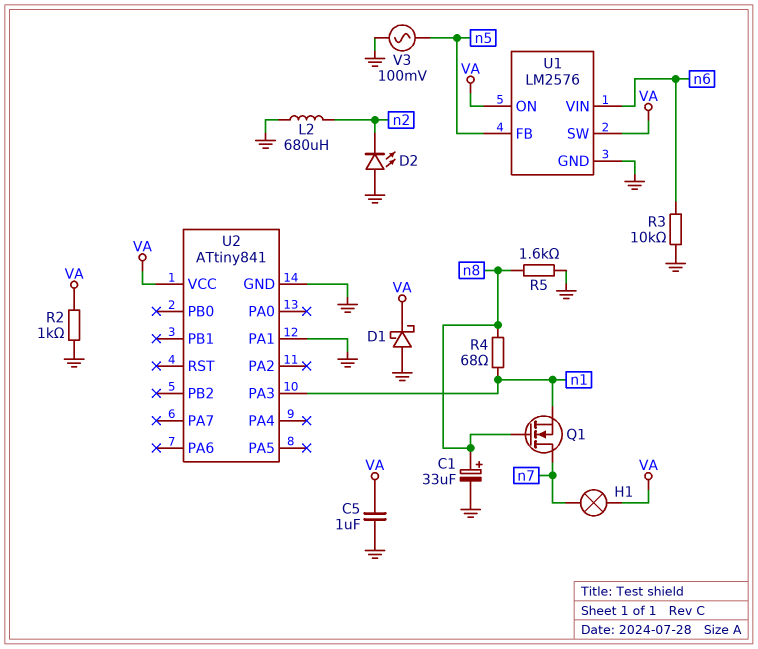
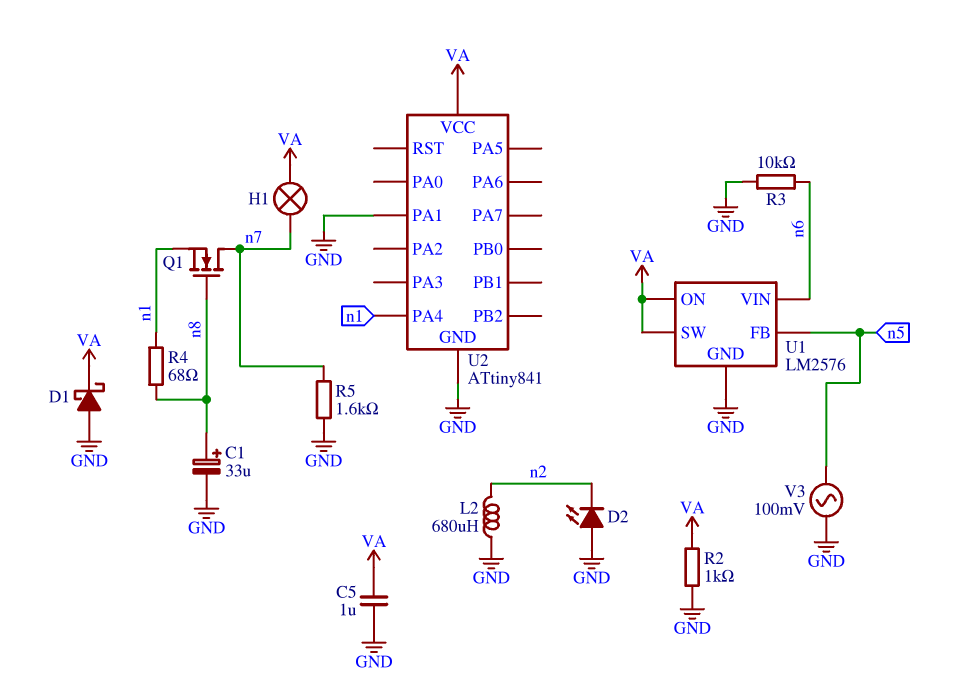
R5: 1.6k (GND, n8) -> 1.6k (GND, n7)
U2 pin PA3: n1 -> none
U2 pin PA4: none -> n1

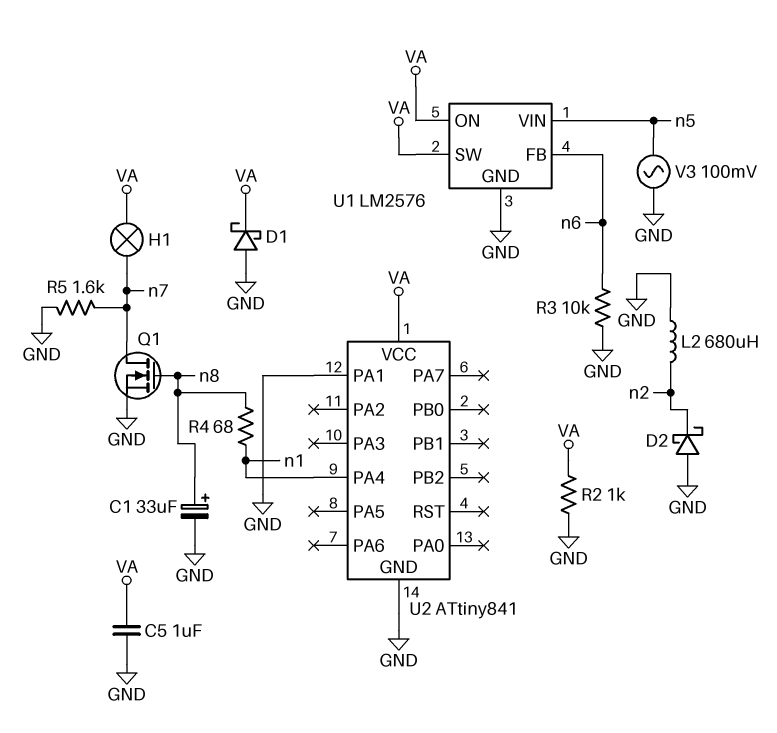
D2: LED (A GND, K n2) -> schottky (A GND, K n2)
Q1: NMOS (G n8, D n7, S n1) -> NMOS (G n8, D n7, S GND)
U1 pin FB: n5 -> n6
U1 pin VIN: n6 -> n5

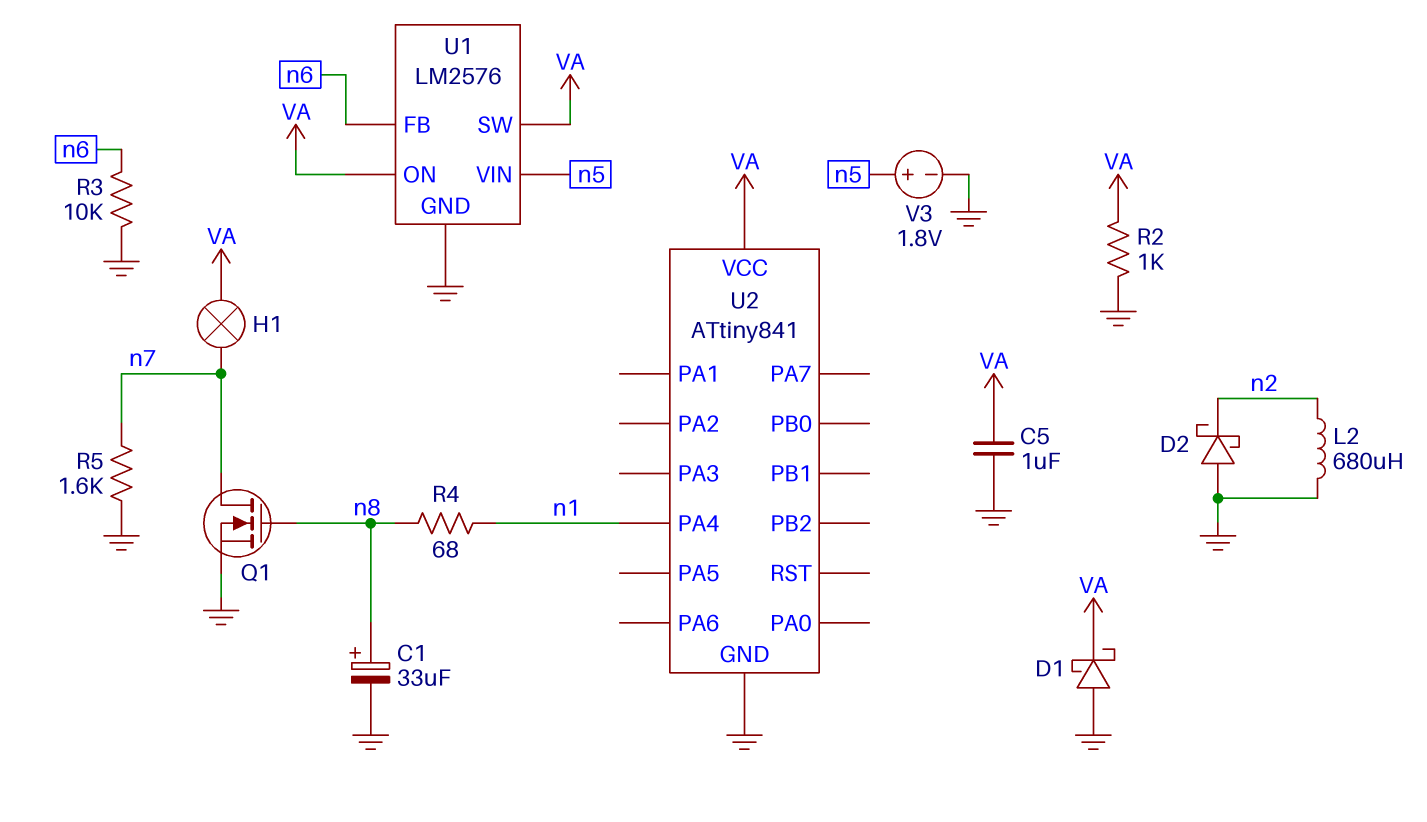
U2 pin PA1: GND -> none
V3: AC 100mV (GND, n5) -> 1.8V (plus n5, minus GND)

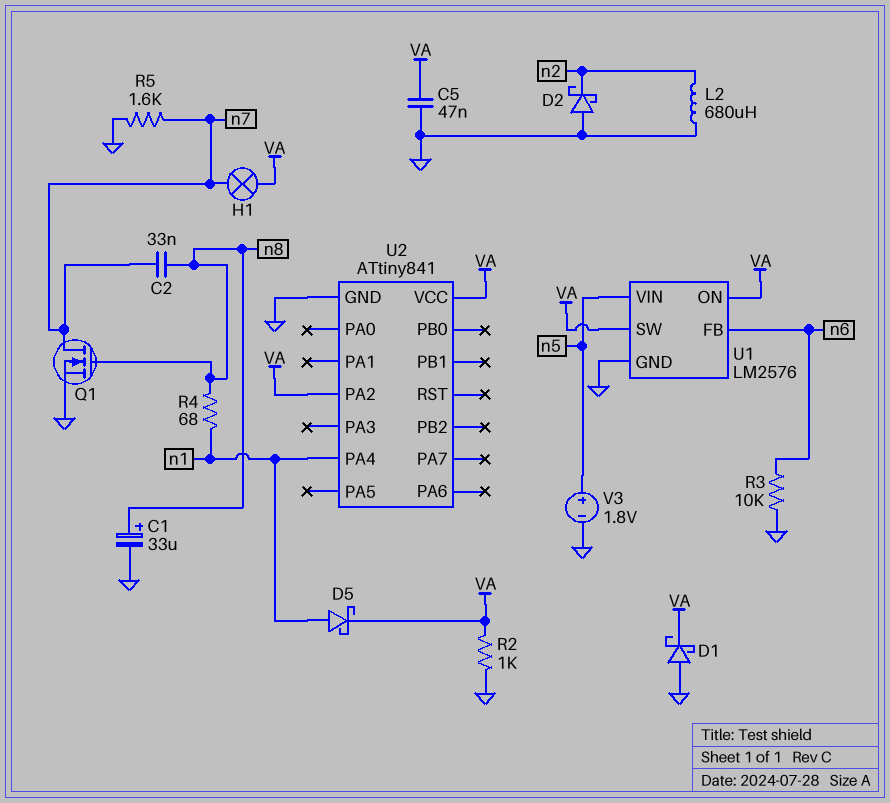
C2: none -> 33nF (n7, n8)
C5: 1uF (GND, VA) -> 47nF (GND, VA)
D5: none -> schottky (A n1, K VA)
U2 pin PA2: none -> VA

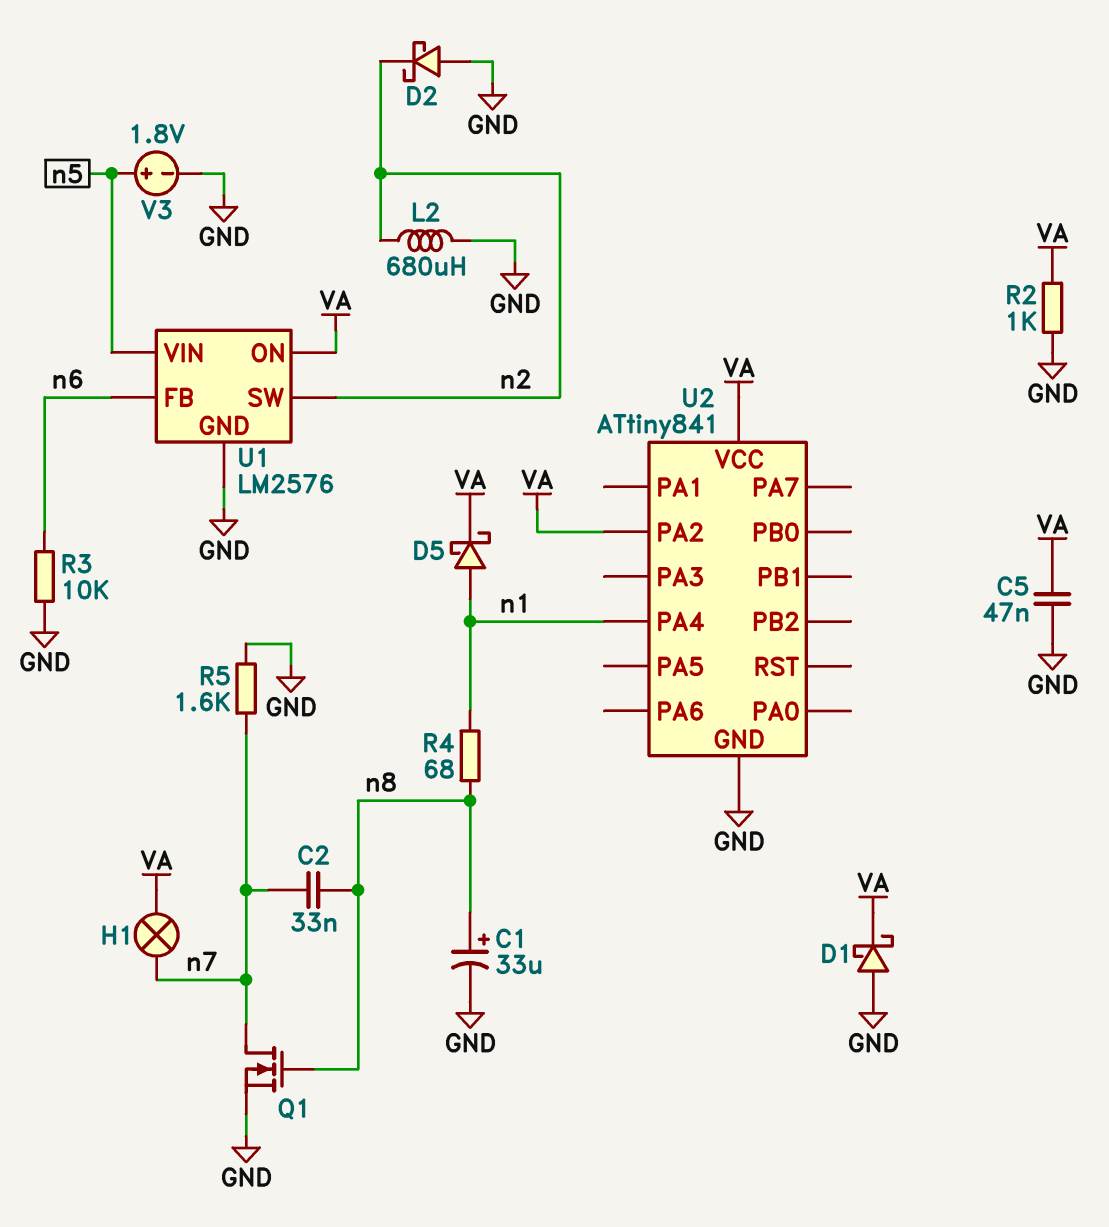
U1 pin SW: VA -> n2

